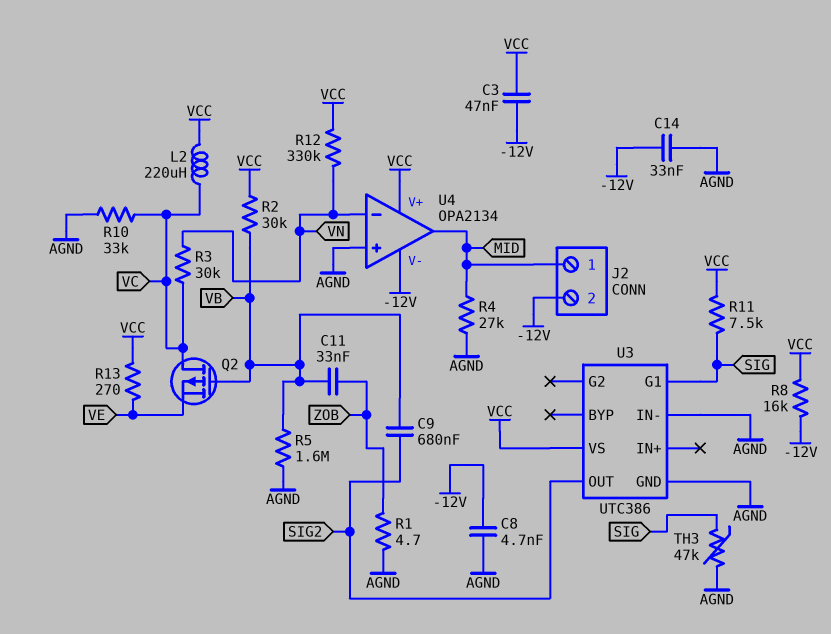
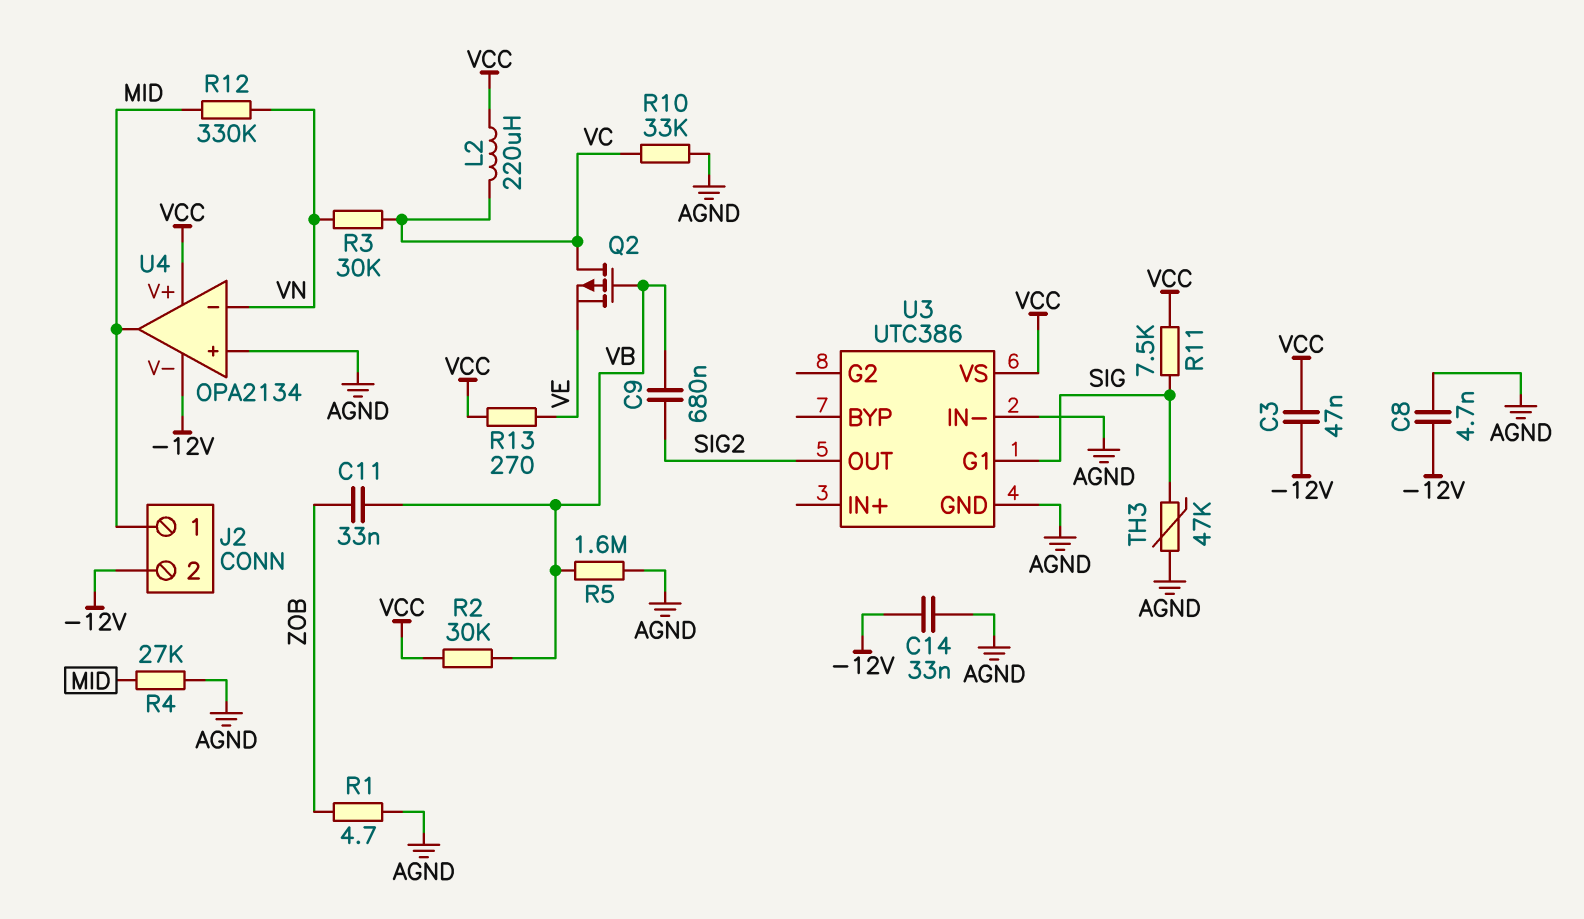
R8: 16k (-12V, VCC) -> none
R12: 330k (VCC, VN) -> 330k (MID, VN)

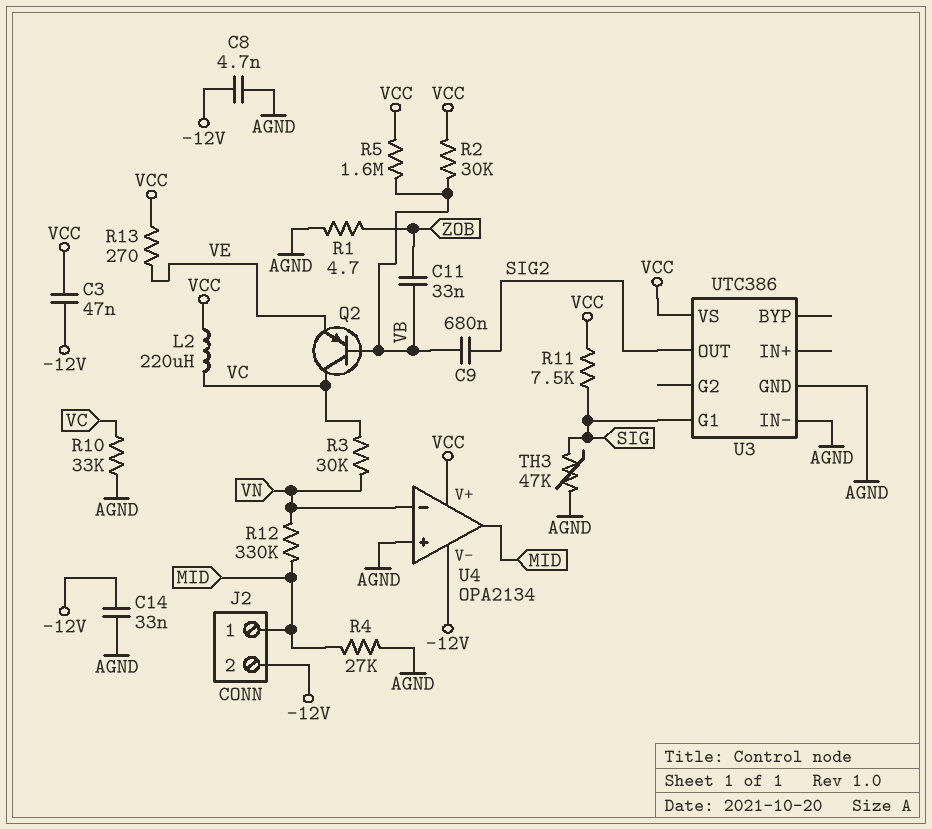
Q2: PMOS (G VB, D VC, S VE) -> PNP (B VB, C VC, E VE)
R5: 1.6M (AGND, VB) -> 1.6M (VB, VCC)

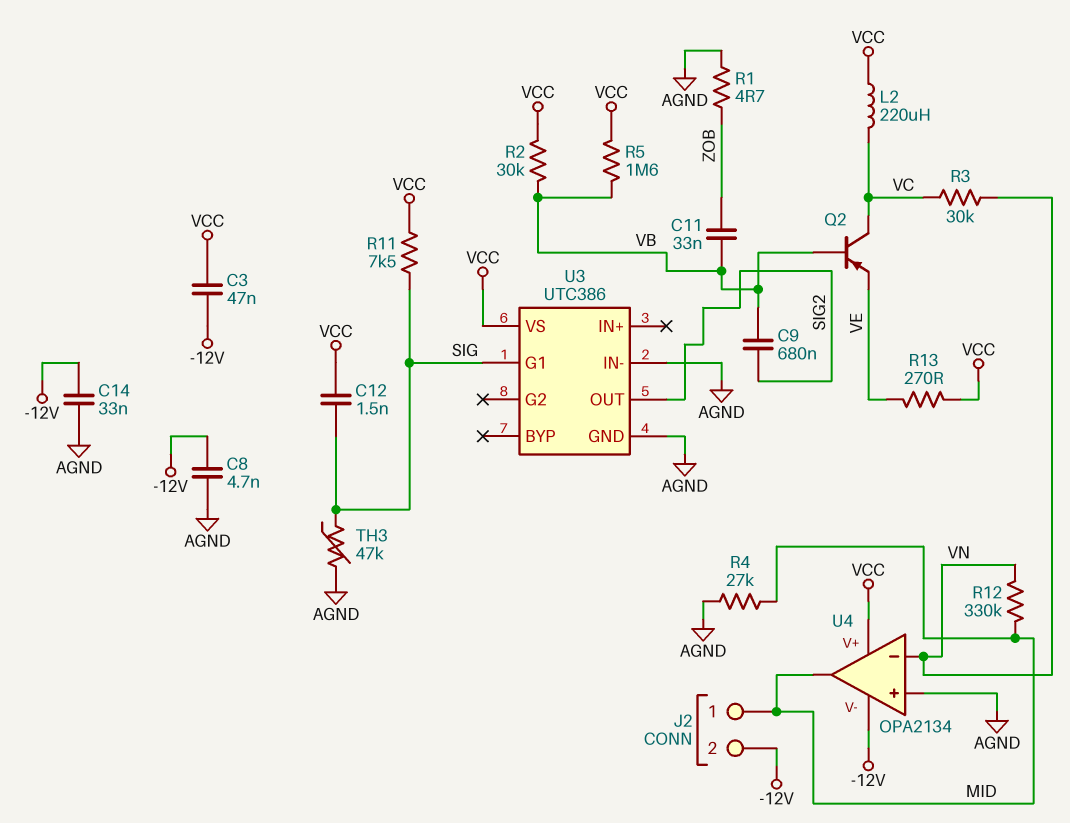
C12: none -> 1.5nF (SIG, VCC)
R10: 33k (AGND, VC) -> none

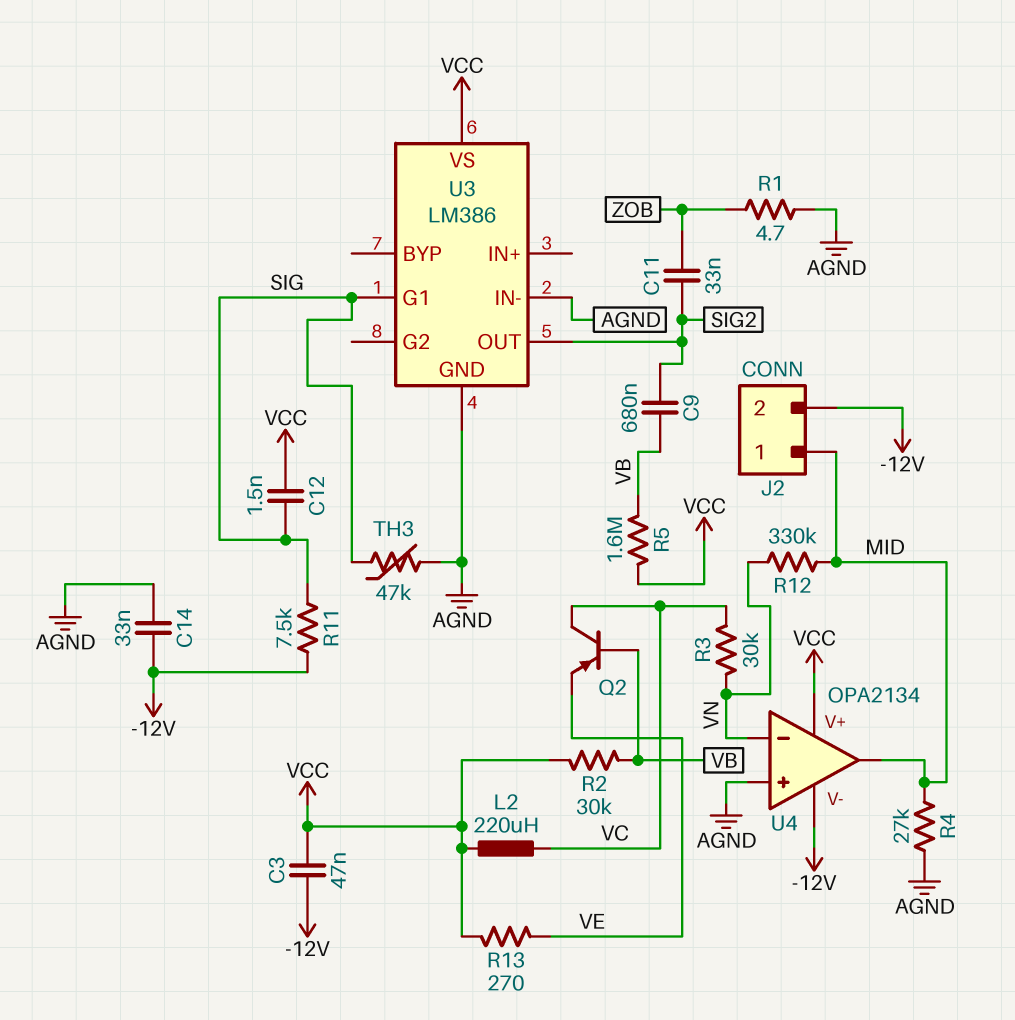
C8: 4.7nF (-12V, AGND) -> none
C11: 33nF (VB, ZOB) -> 33nF (SIG2, ZOB)
R11: 7.5k (SIG, VCC) -> 7.5k (-12V, SIG)
U3: UTC386 -> LM386

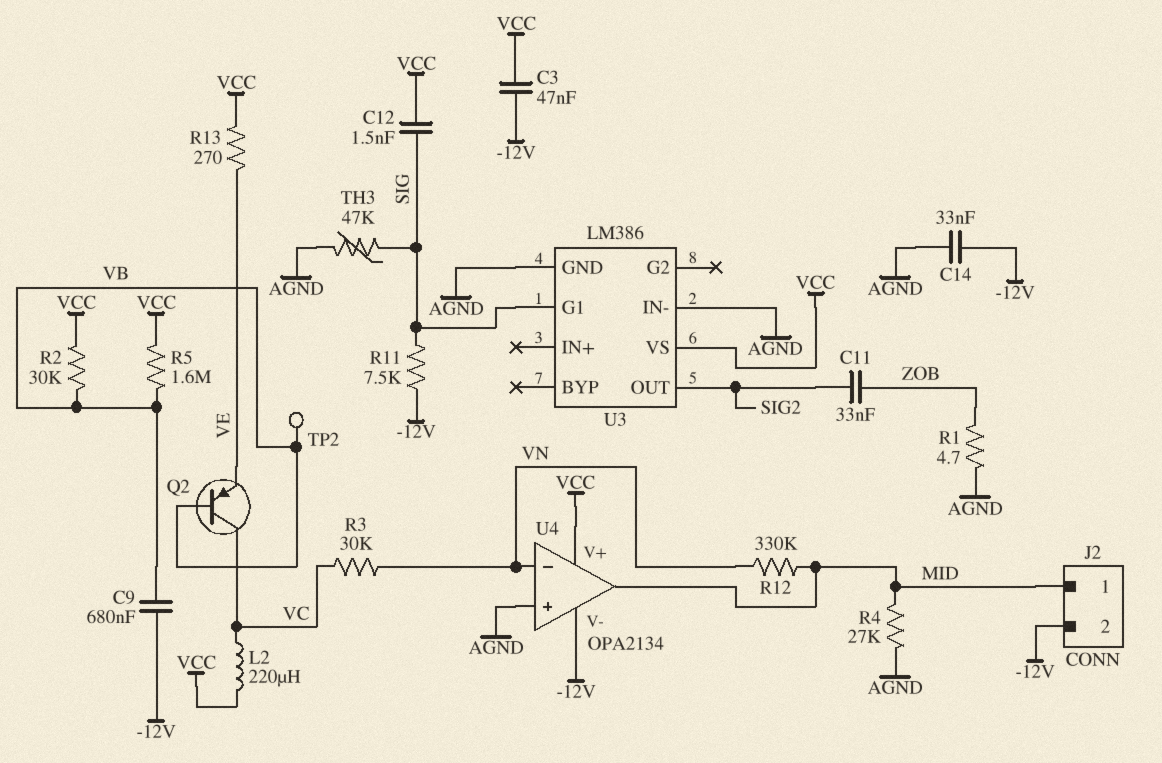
C9: 680nF (SIG2, VB) -> 680nF (-12V, VB)
TP2: none -> test point (VB)

